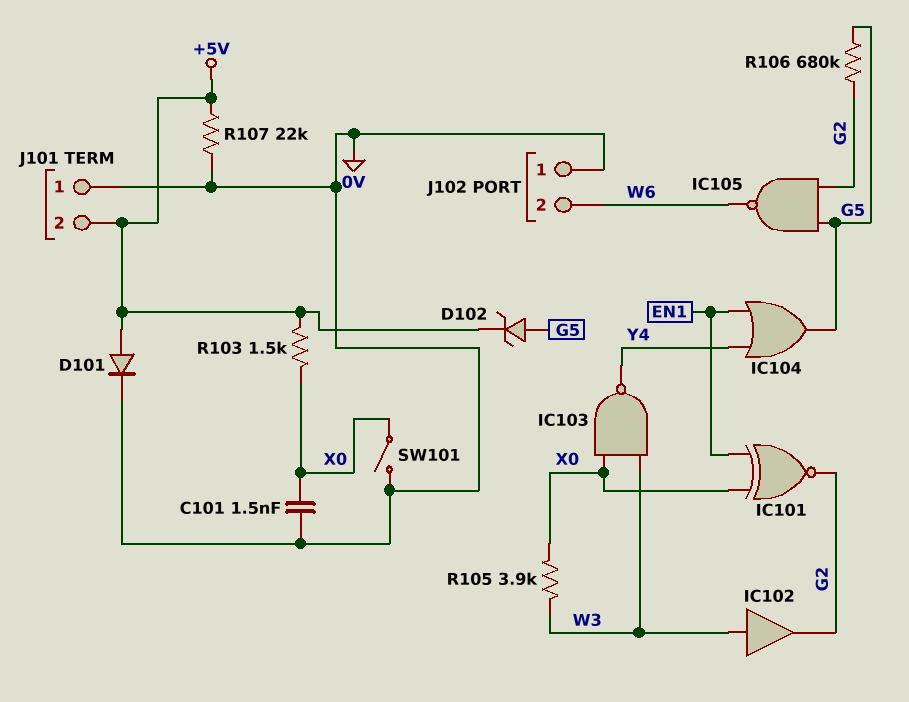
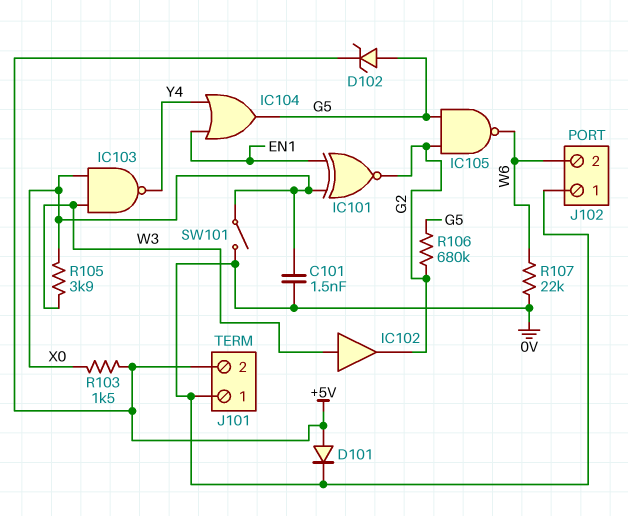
R107: 22k (+5V, 0V) -> 22k (0V, W6)

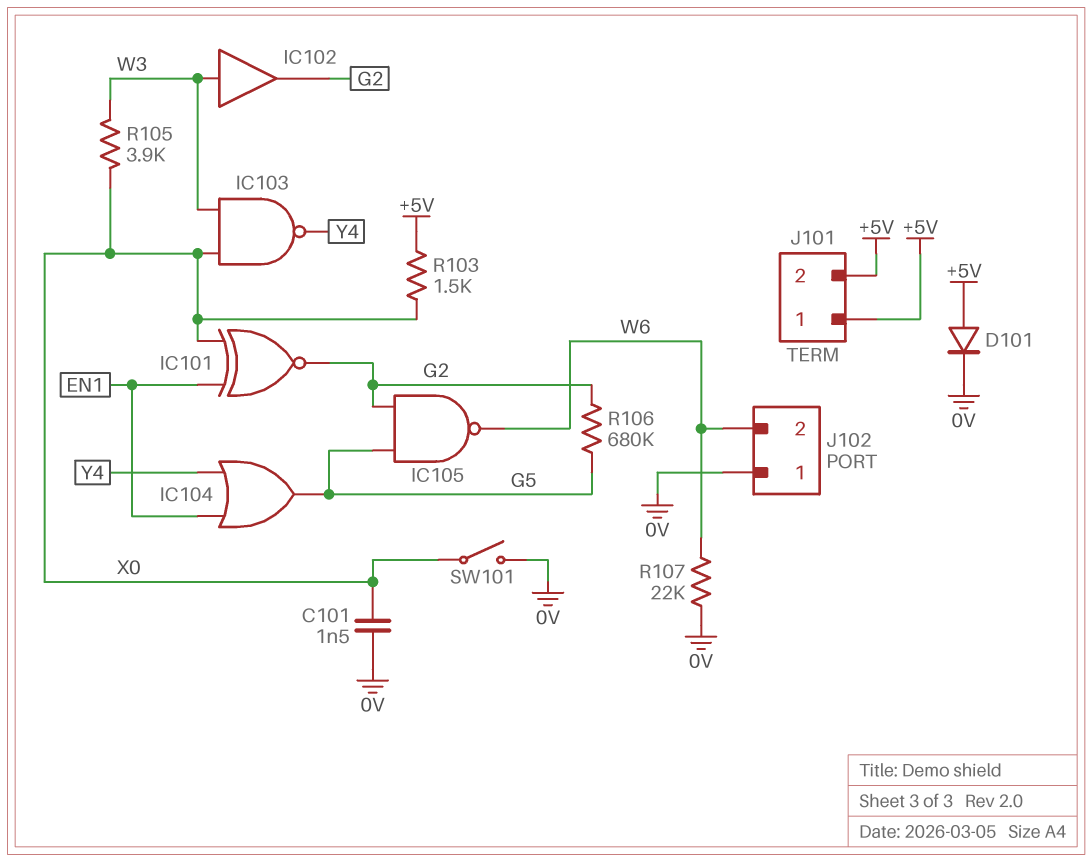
D102: zener (A G5, K +5V) -> none
J101 pin 1: 0V -> +5V

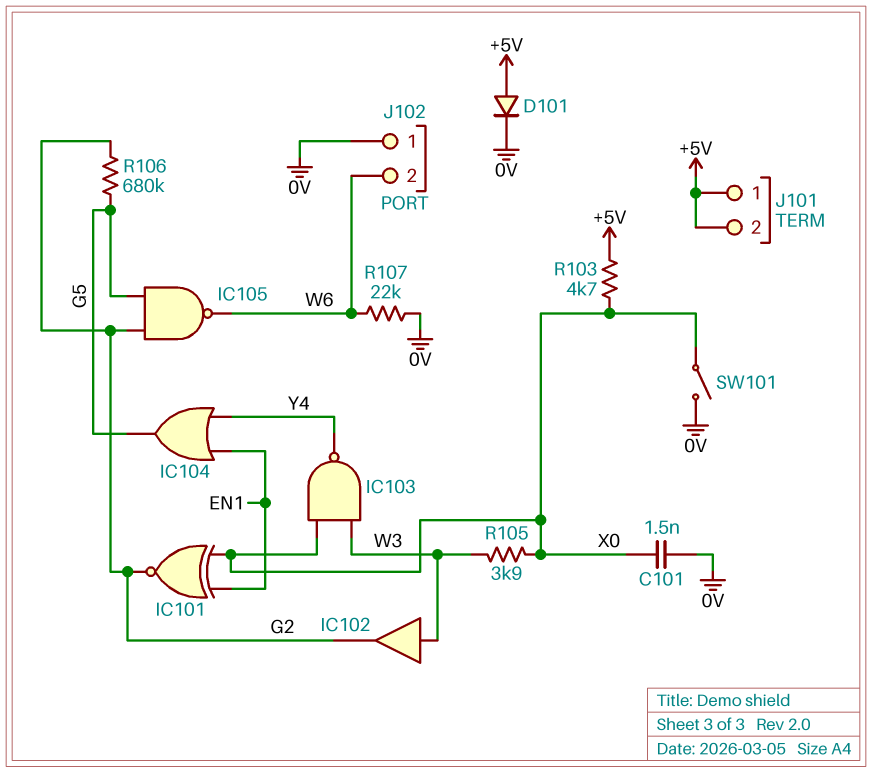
R103: 1.5k (+5V, X0) -> 4.7k (+5V, X0)

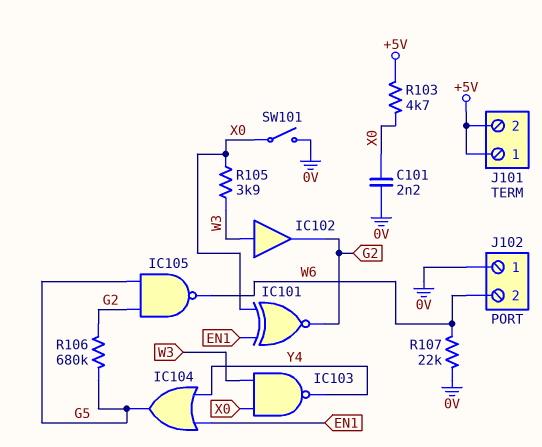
C101: 1.5nF (0V, X0) -> 2.2nF (0V, X0)
D101: diode (A +5V, K 0V) -> none

